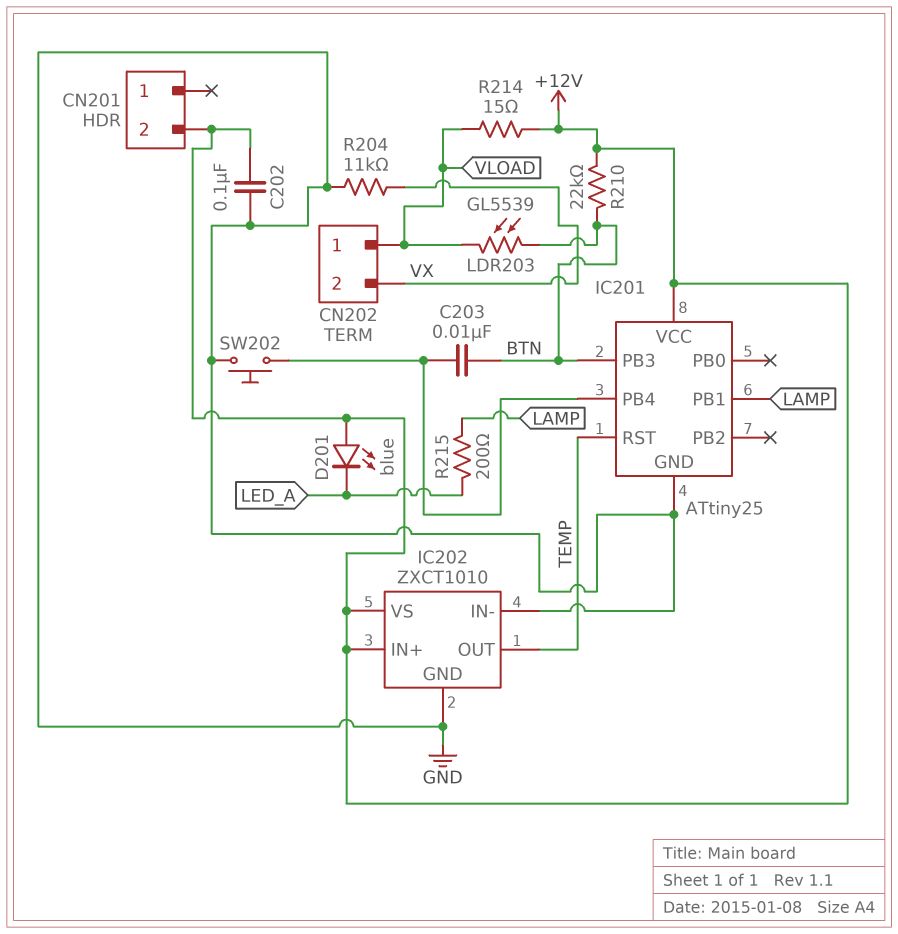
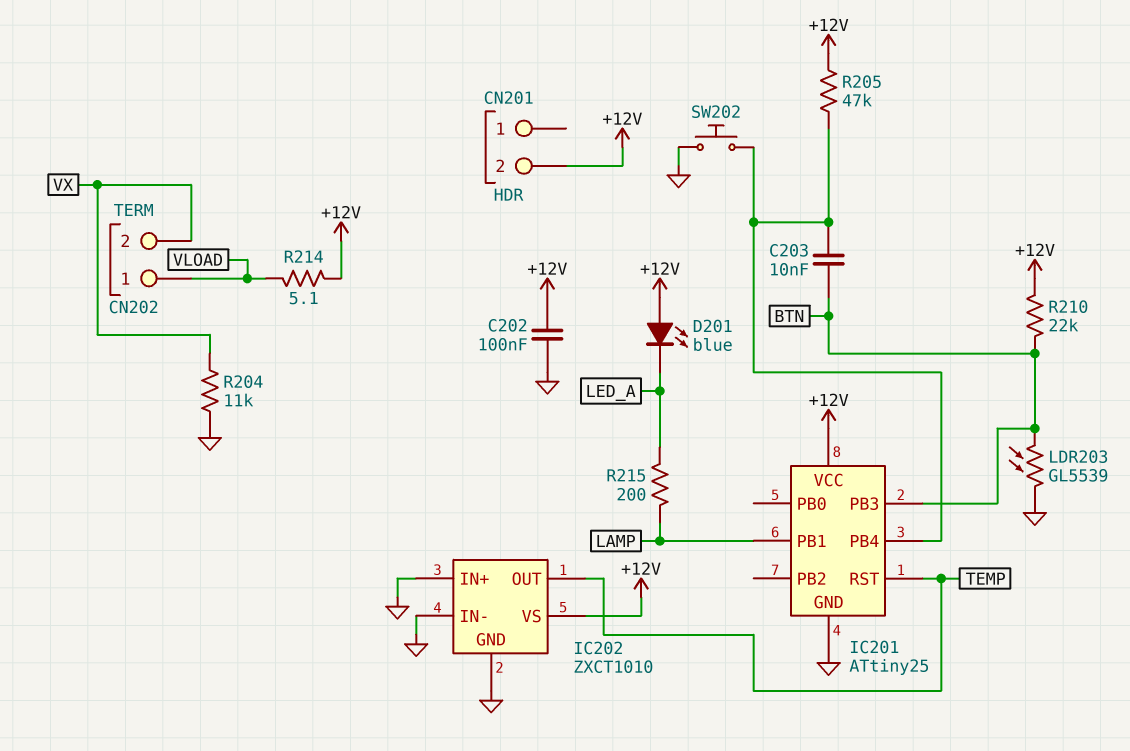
IC202 pin IN+: +12V -> GND
LDR203: GL5539 (BTN, VLOAD) -> GL5539 (BTN, GND)
R205: none -> 47k (+12V, IC201/PB4)
R214: 15 (+12V, VLOAD) -> 5.1 (+12V, VLOAD)

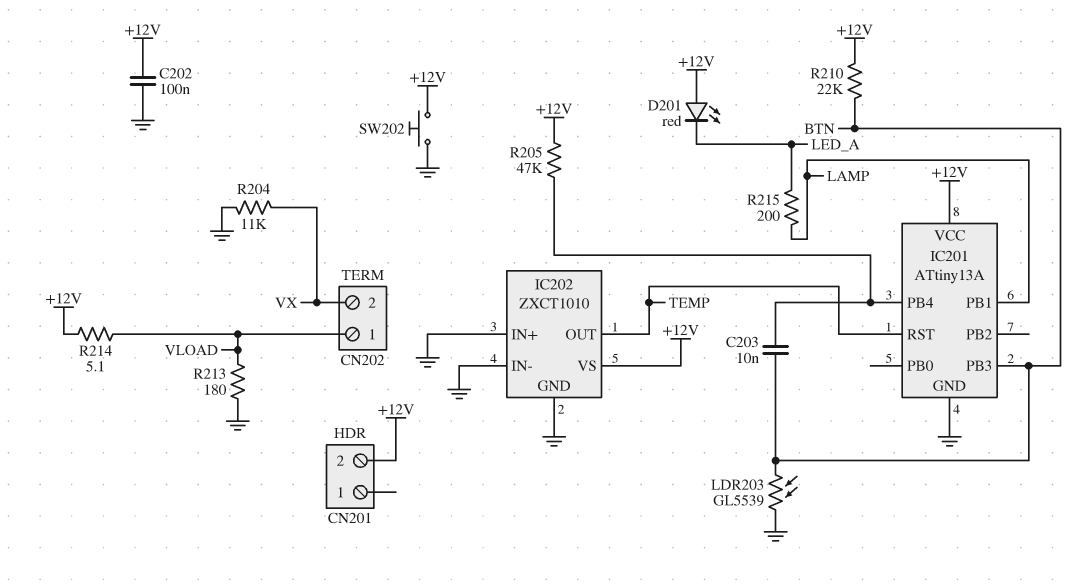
D201: LED blue (A +12V, K LED_A) -> LED red (A +12V, K LED_A)
IC201: ATtiny25 -> ATtiny13A
R213: none -> 180 (GND, VLOAD)
SW202: button (GND, IC201/PB4) -> button (+12V, GND)

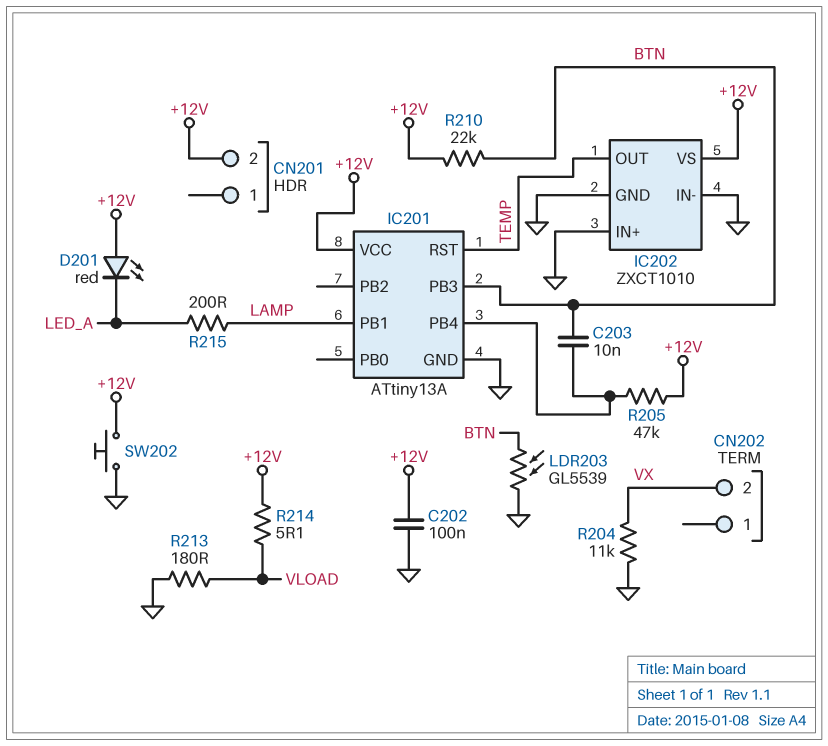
CN202 pin 1: VLOAD -> none

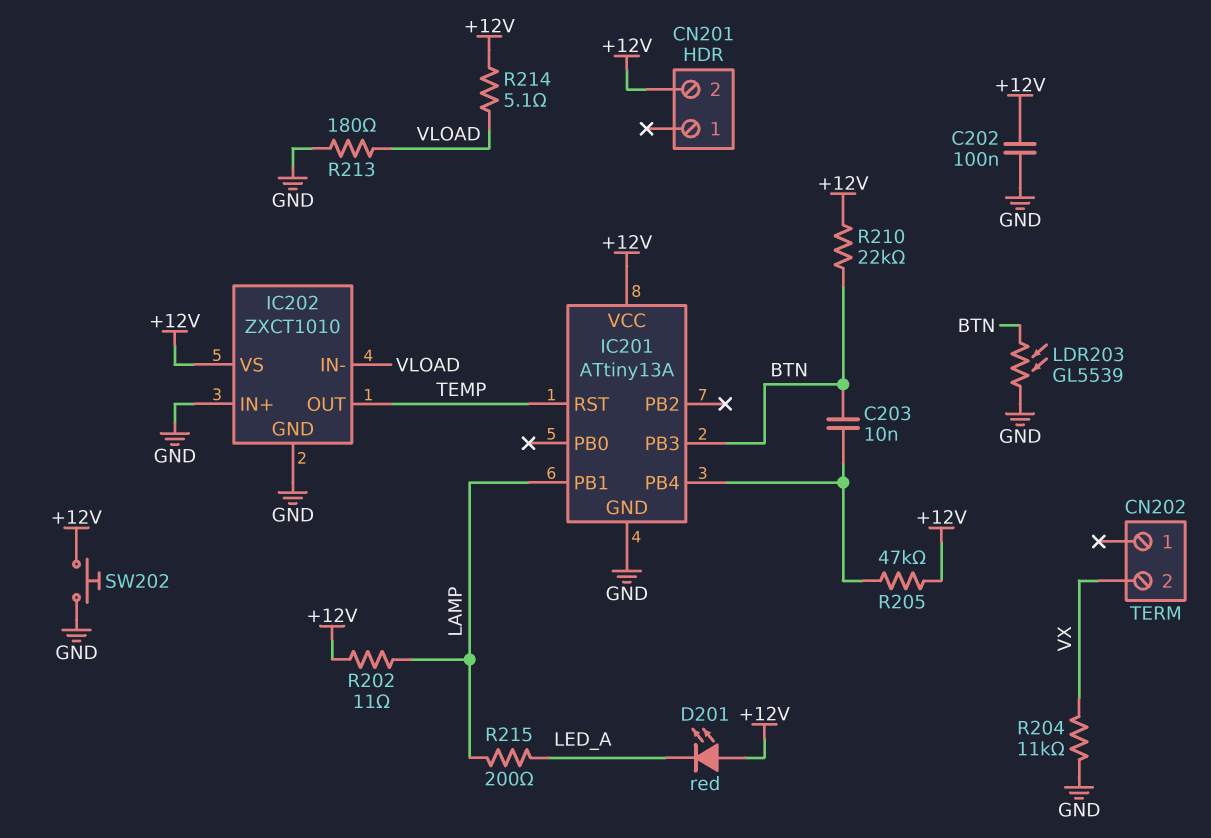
IC202 pin IN-: GND -> VLOAD
R202: none -> 11 (+12V, LAMP)

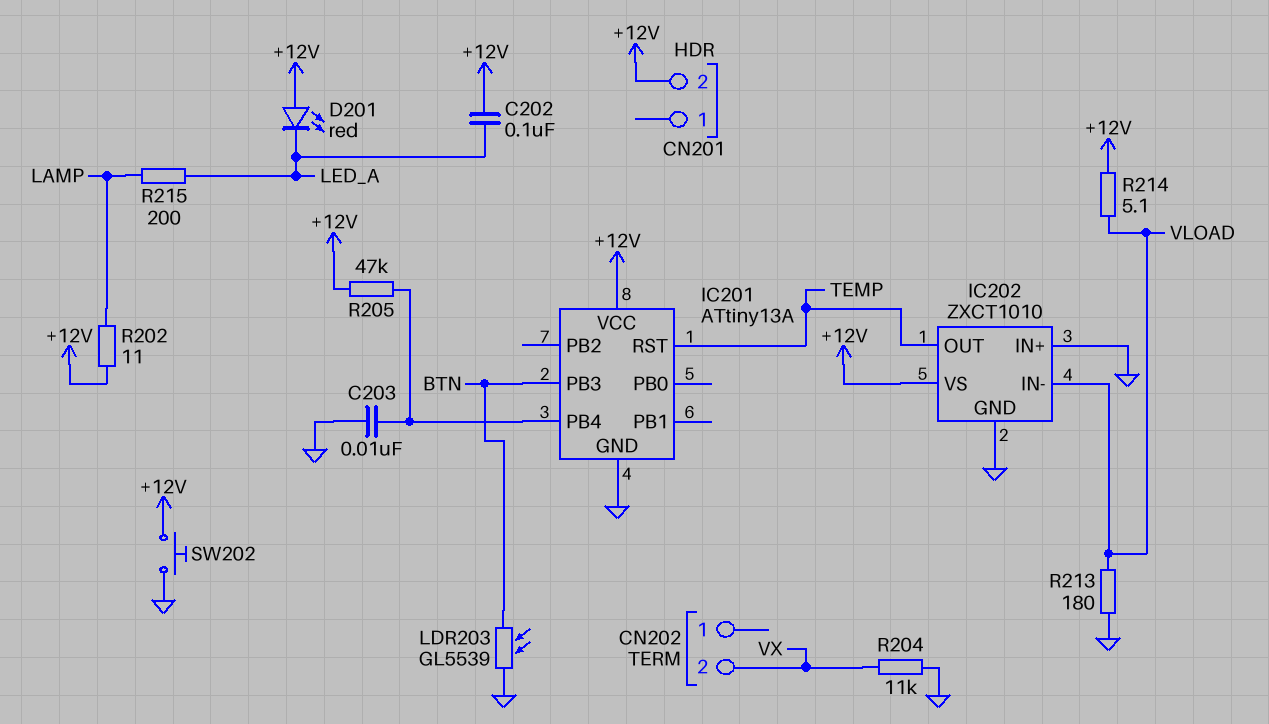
C202: 100nF (+12V, GND) -> 100nF (+12V, LED_A)
C203: 10nF (BTN, IC201/PB4) -> 10nF (GND, IC201/PB4)
IC201 pin PB1: LAMP -> none
R210: 22k (+12V, BTN) -> none

